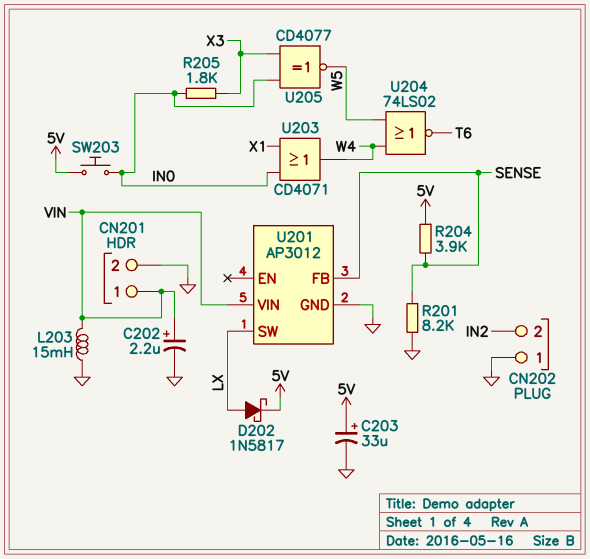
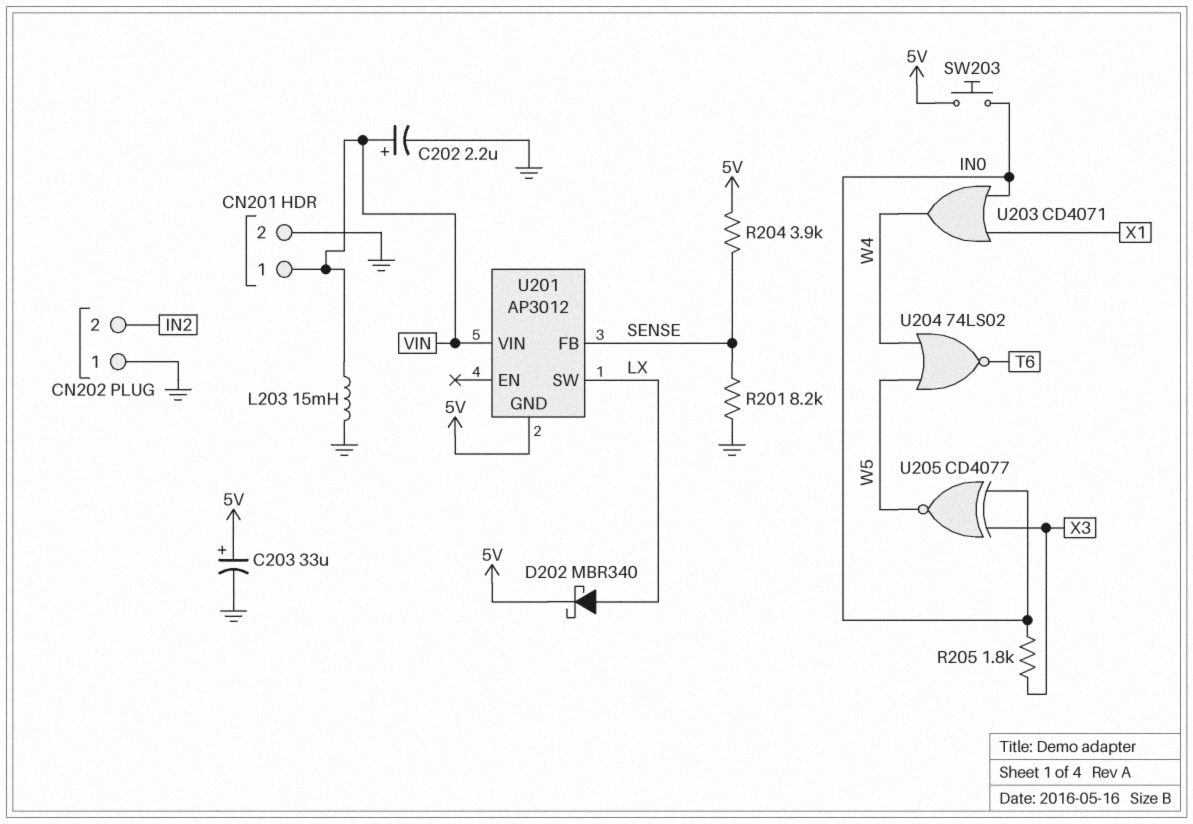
D202: schottky 1N5817 (A LX, K 5V) -> schottky MBR340 (A LX, K 5V)
U201 pin GND: GND -> 5V

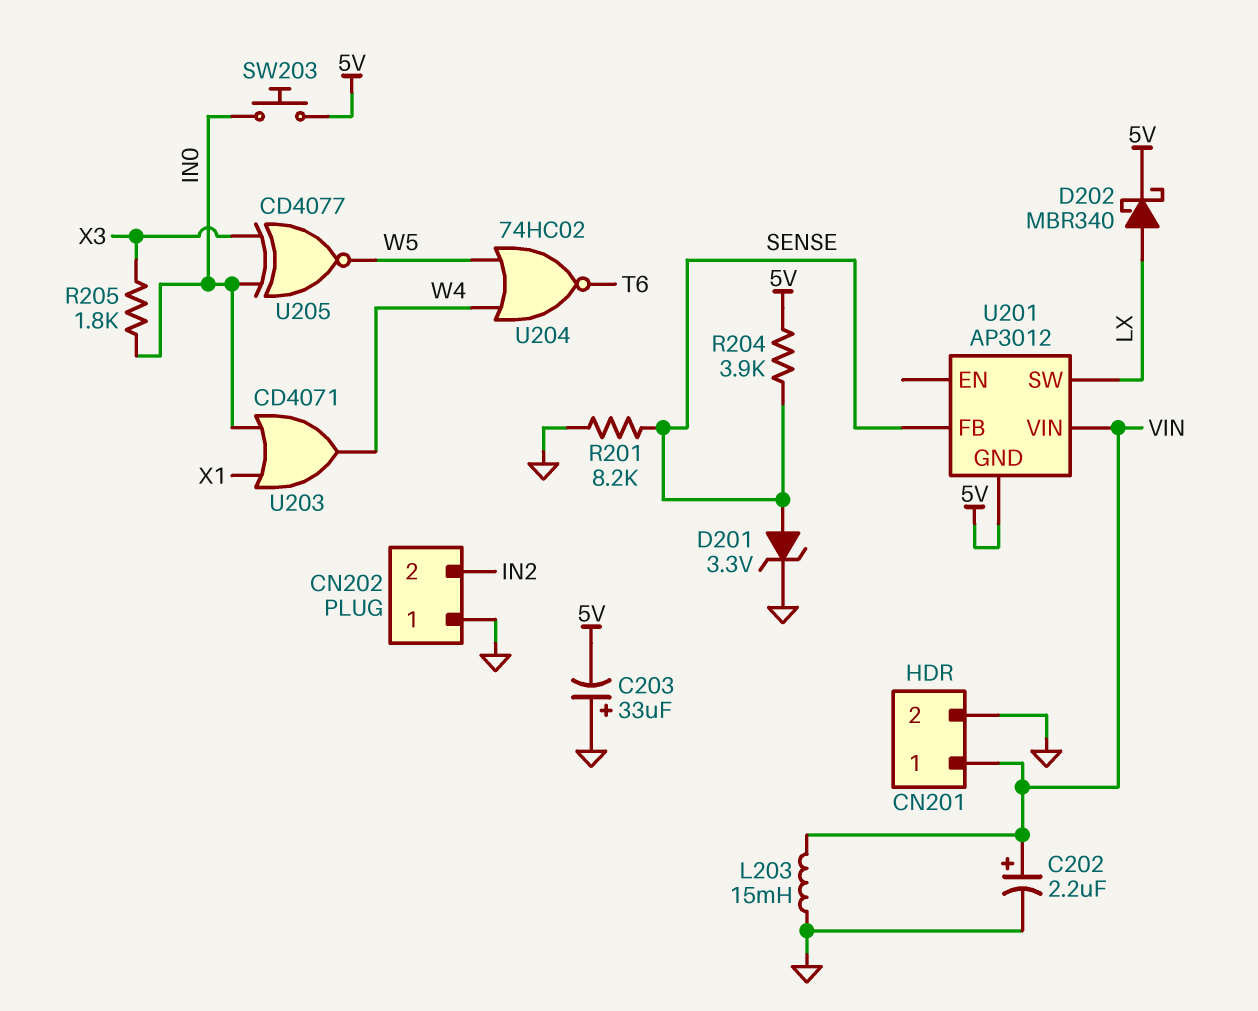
C203: 33uF (plus 5V, minus GND) -> 33uF (plus GND, minus 5V)
D201: none -> zener 3.3V (A SENSE, K GND)
U204: NOR 74LS02 (in W4, in W5, out T6) -> NOR 74HC02 (in W4, in W5, out T6)

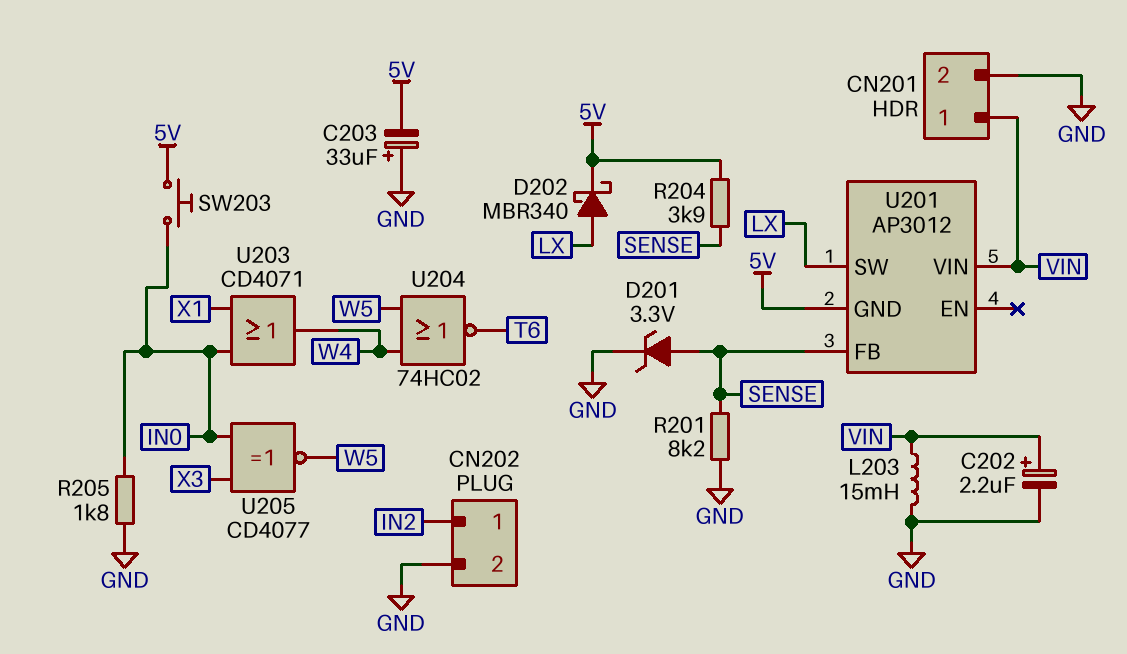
CN202 pin 1: GND -> IN2
CN202 pin 2: IN2 -> GND
R205: 1.8k (IN0, X3) -> 1.8k (GND, IN0)

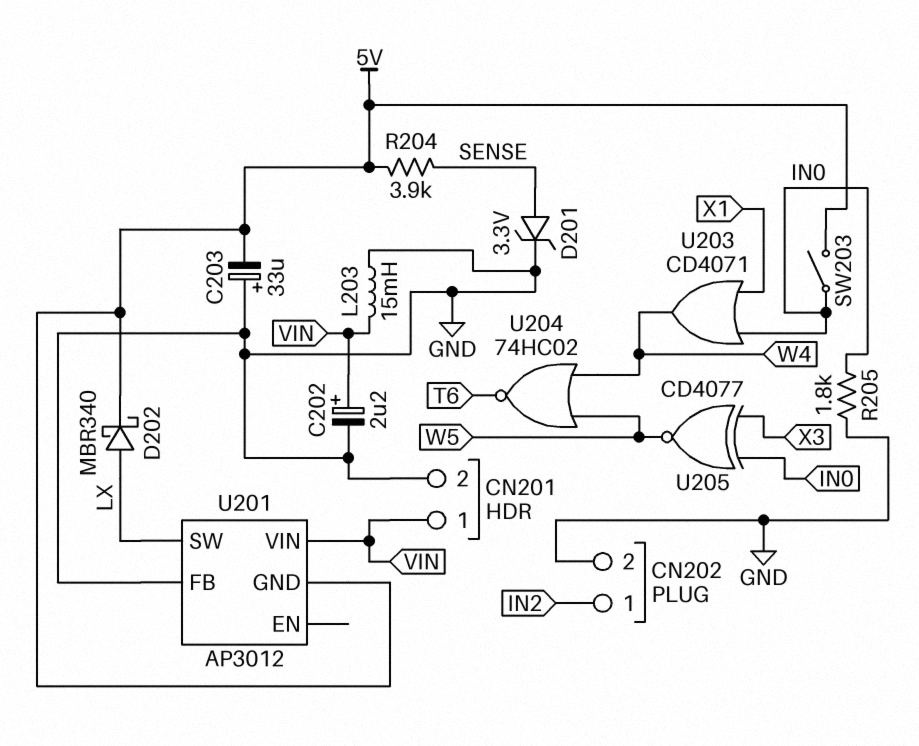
R201: 8.2k (GND, SENSE) -> none
SW203: button (5V, IN0) -> switch (5V, IN0)
U201 pin FB: SENSE -> GND

